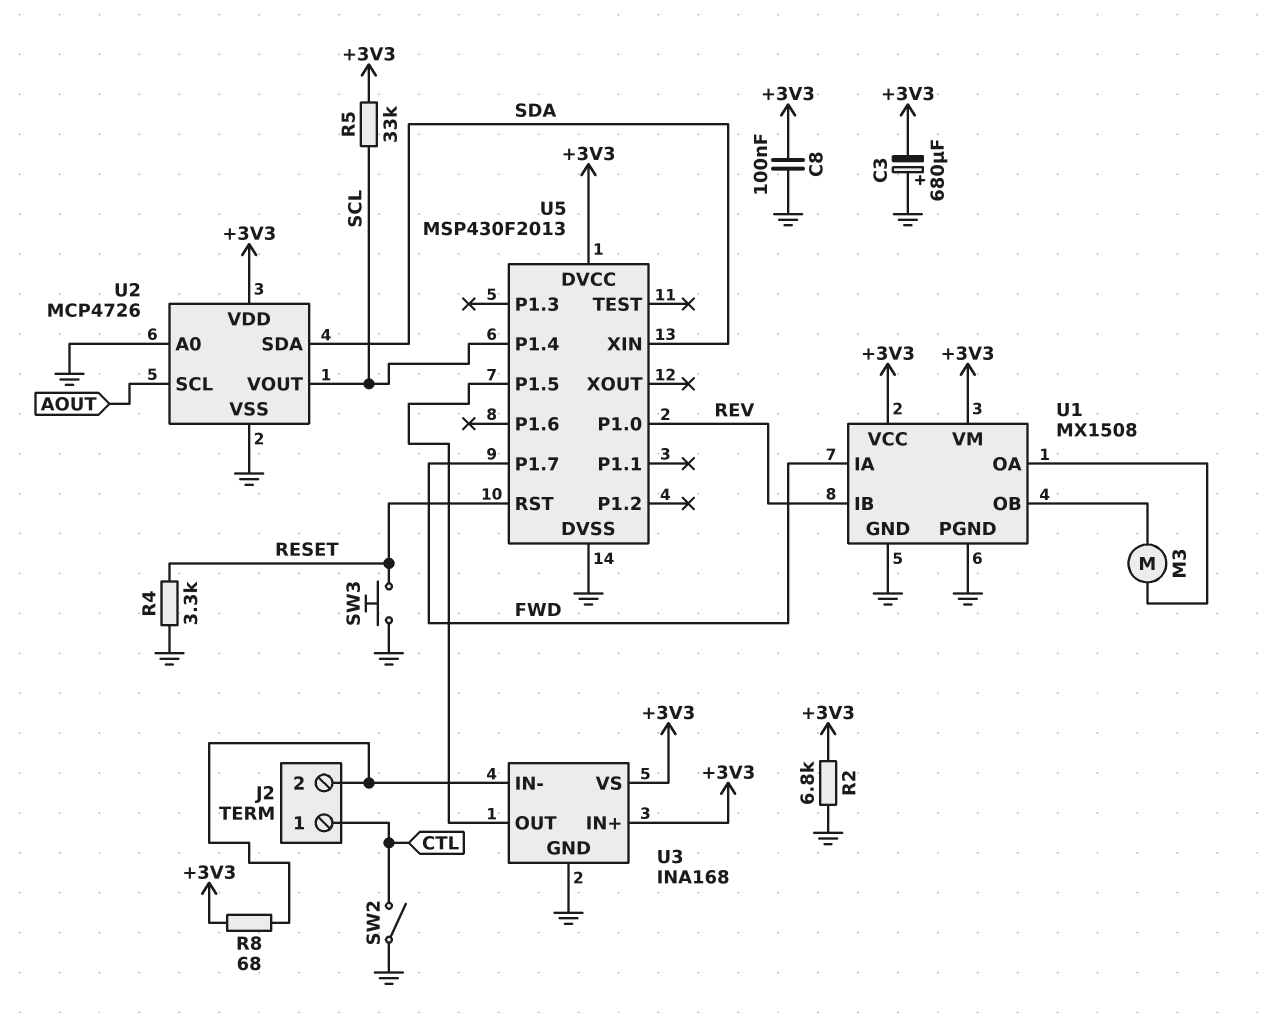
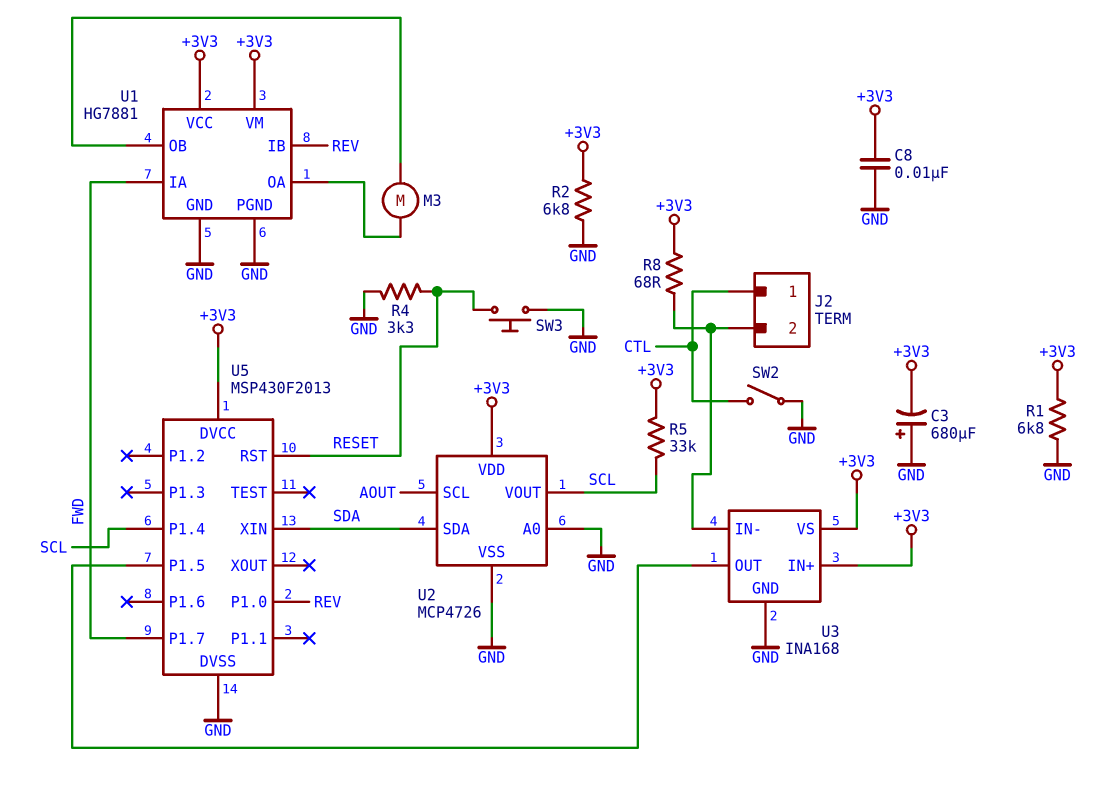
C8: 100nF (+3V3, GND) -> 10nF (+3V3, GND)
R1: none -> 6.8k (+3V3, GND)
U1: MX1508 -> HG7881

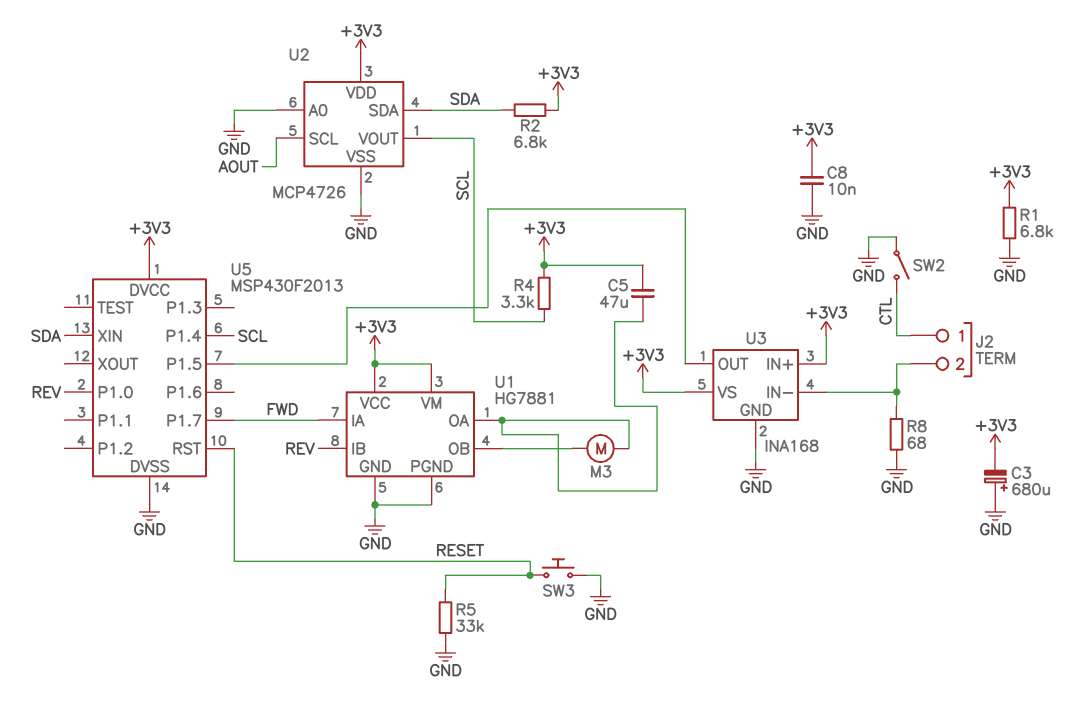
C5: none -> 47uF (+3V3, U1/OA)
R2: 6.8k (+3V3, GND) -> 6.8k (+3V3, SDA)
R4: 3.3k (GND, RESET) -> 3.3k (+3V3, SCL)
R5: 33k (+3V3, SCL) -> 33k (GND, RESET)
R8: 68 (+3V3, J2/2) -> 68 (GND, J2/2)

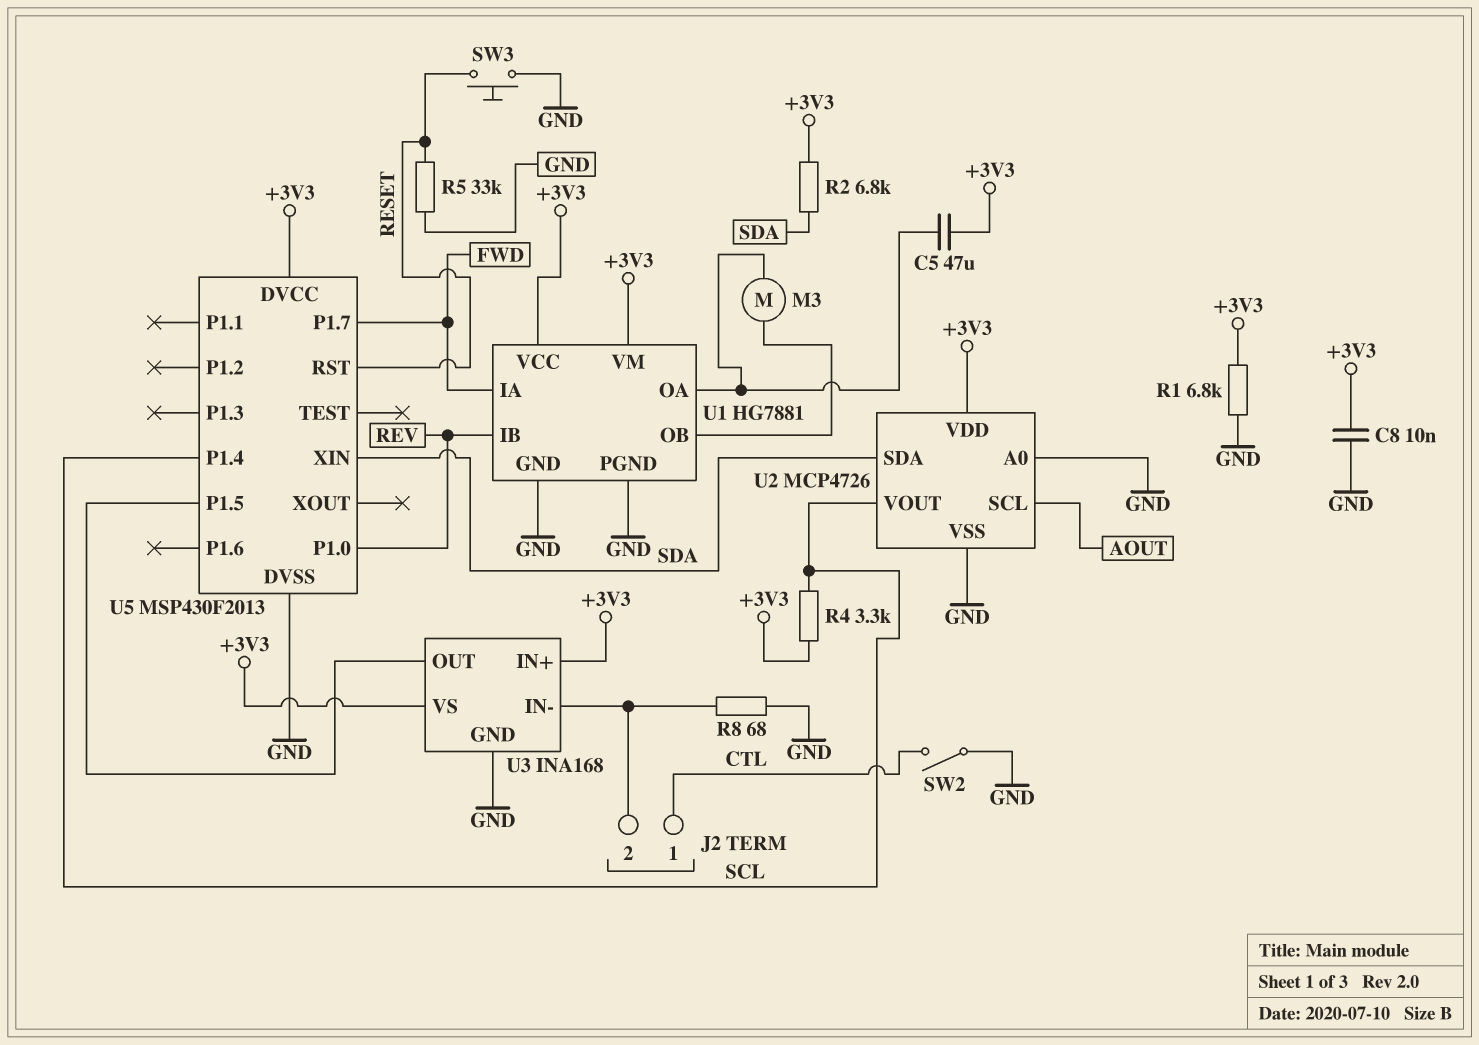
C3: 680uF (plus GND, minus +3V3) -> none

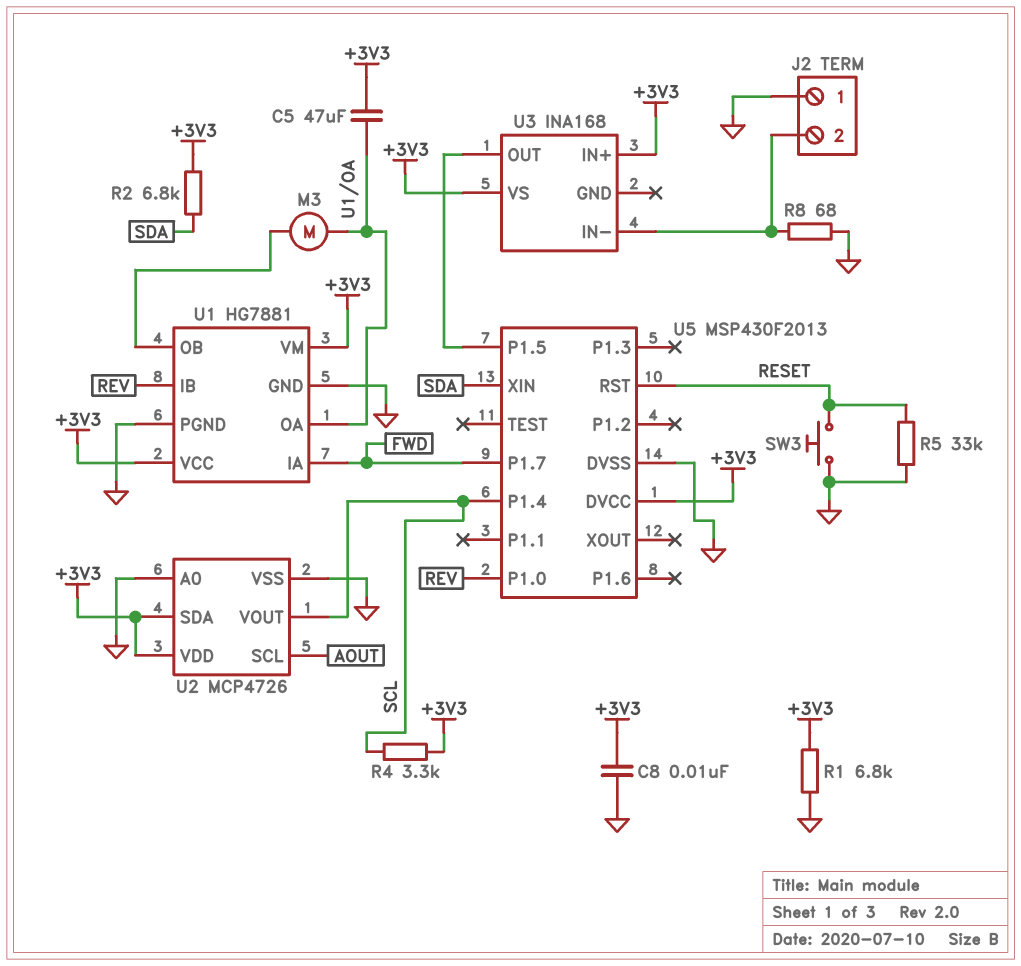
J2 pin 1: CTL -> GND
SW2: switch (CTL, GND) -> none
U2 pin SDA: SDA -> +3V3
U3 pin GND: GND -> none

